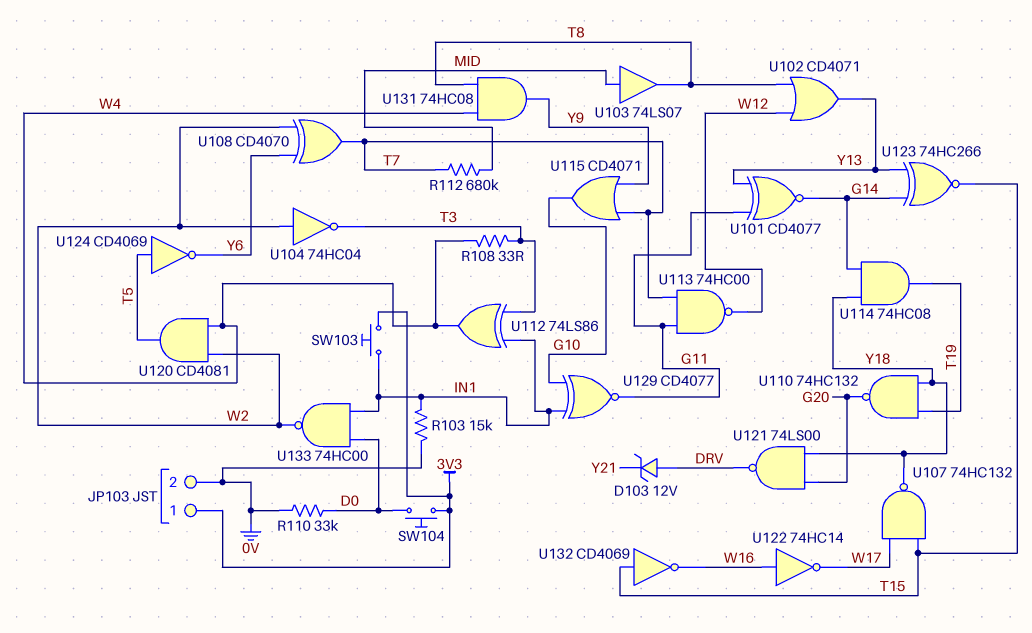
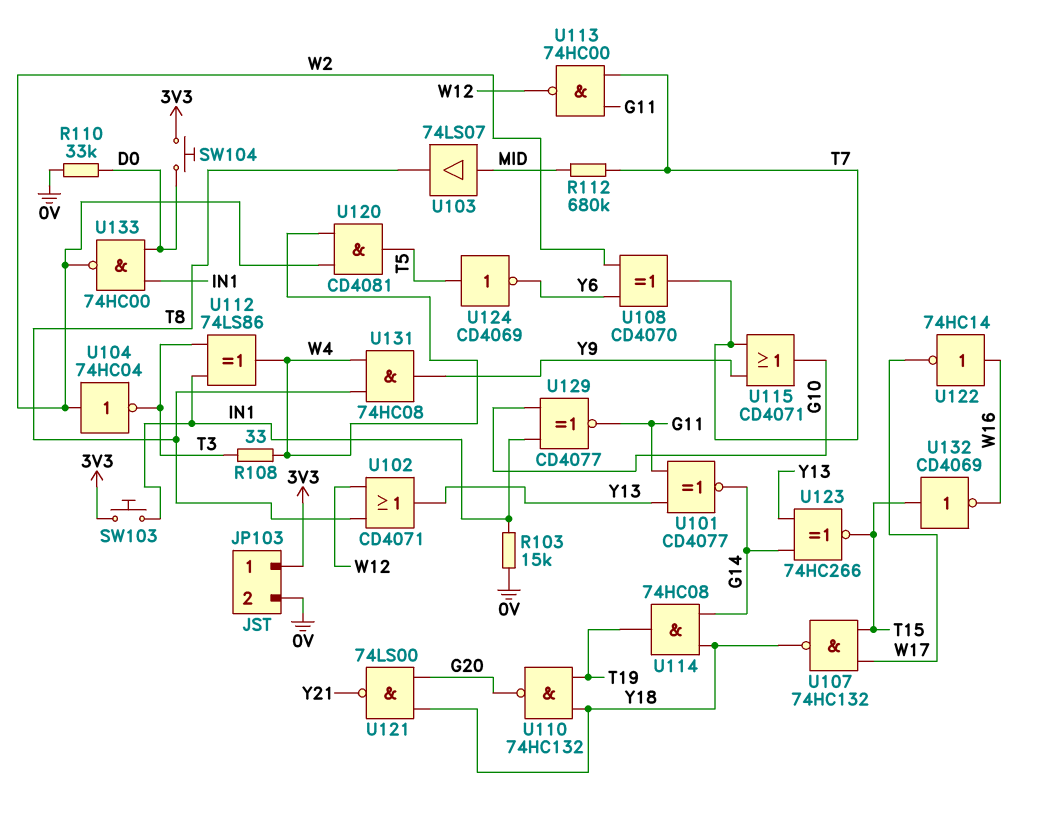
D103: zener 12V (A DRV, K Y21) -> none
U121: NAND 74LS00 (in G20, in Y18, out DRV) -> NAND 74LS00 (in G20, in Y18, out Y21)

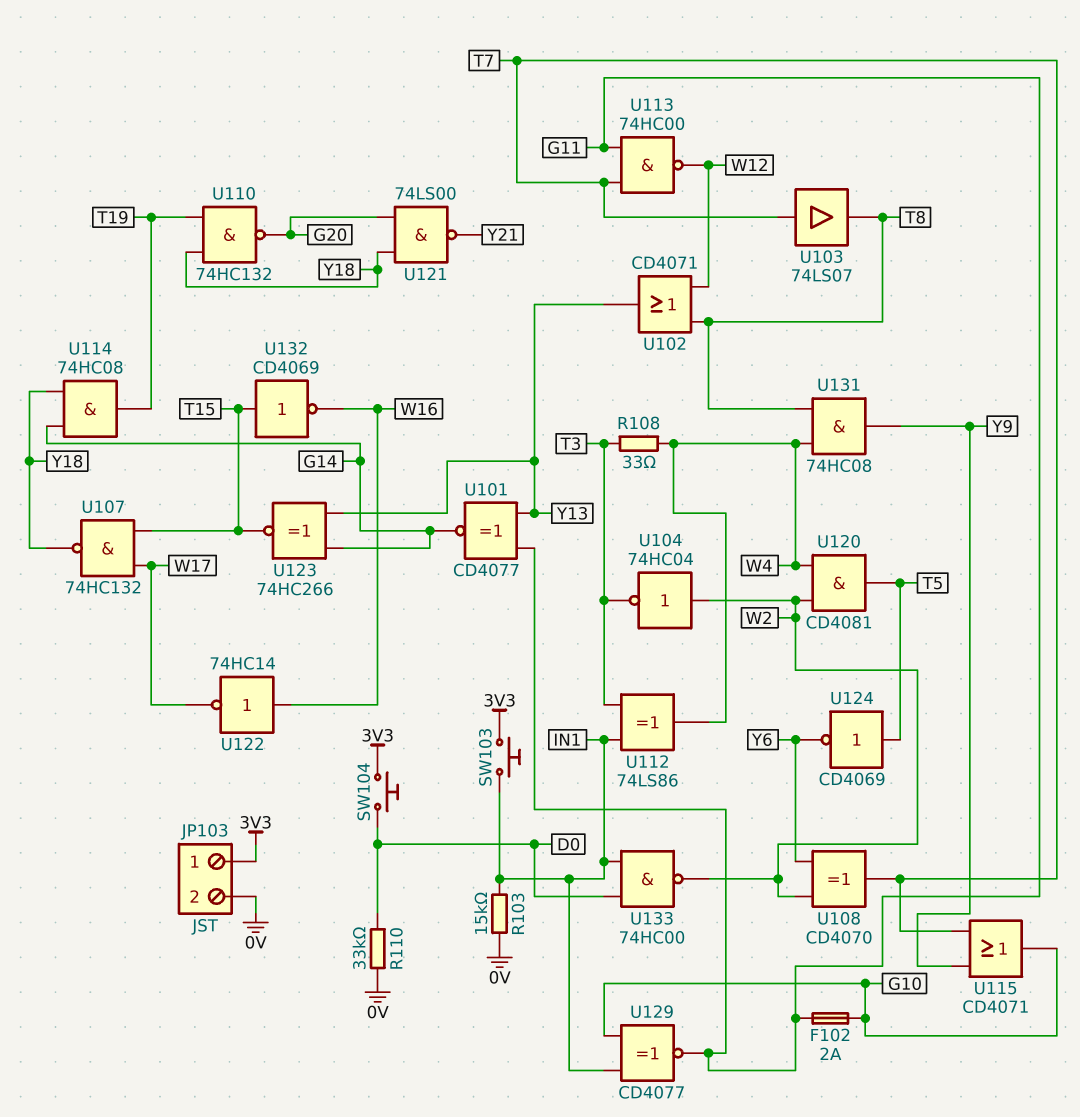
F102: none -> 2A (G10, G11)
R112: 680k (MID, T7) -> none
U103: buffer 74LS07 (in MID, out T8) -> buffer 74LS07 (in T7, out T8)

